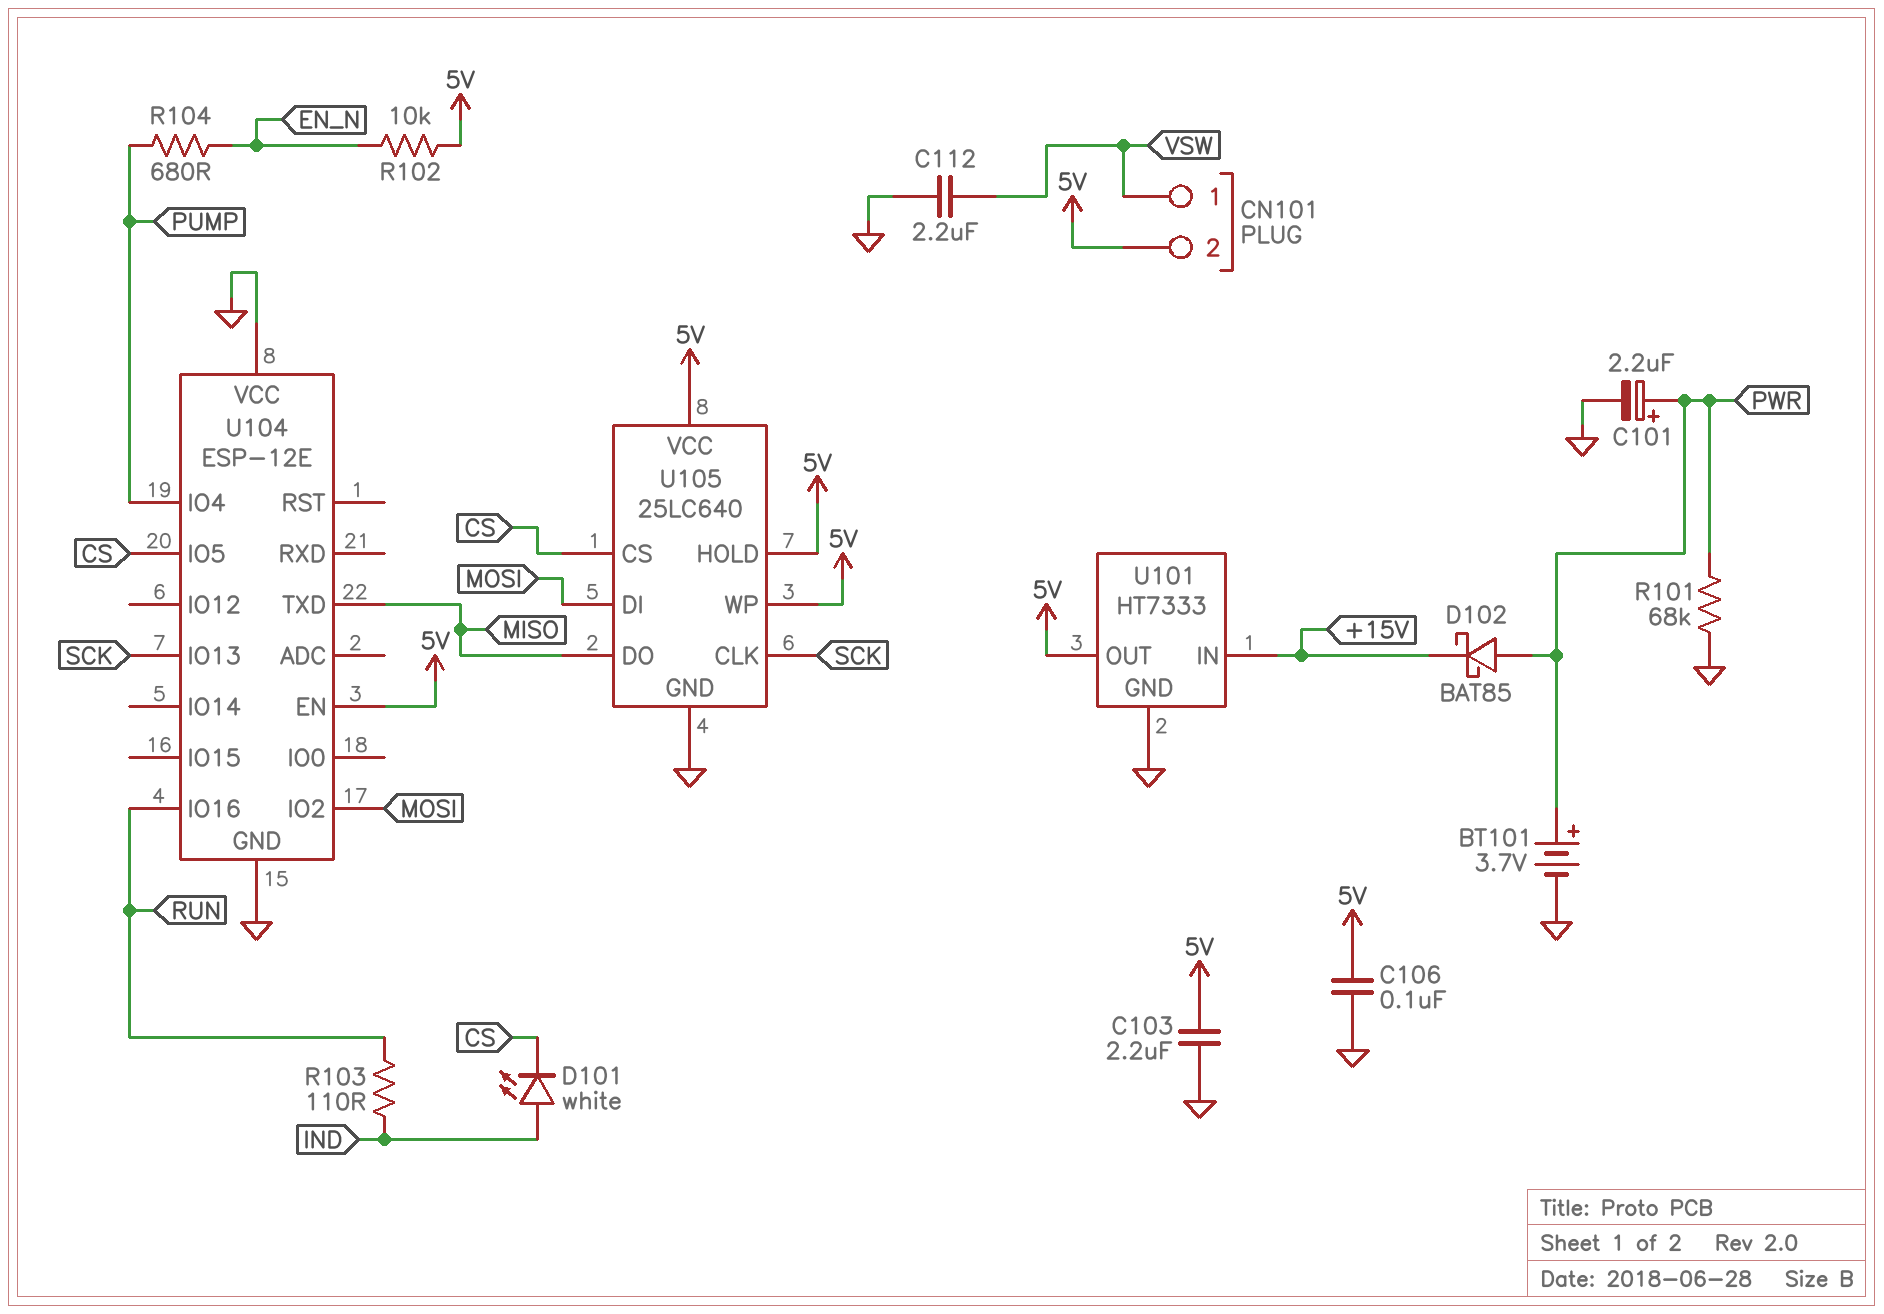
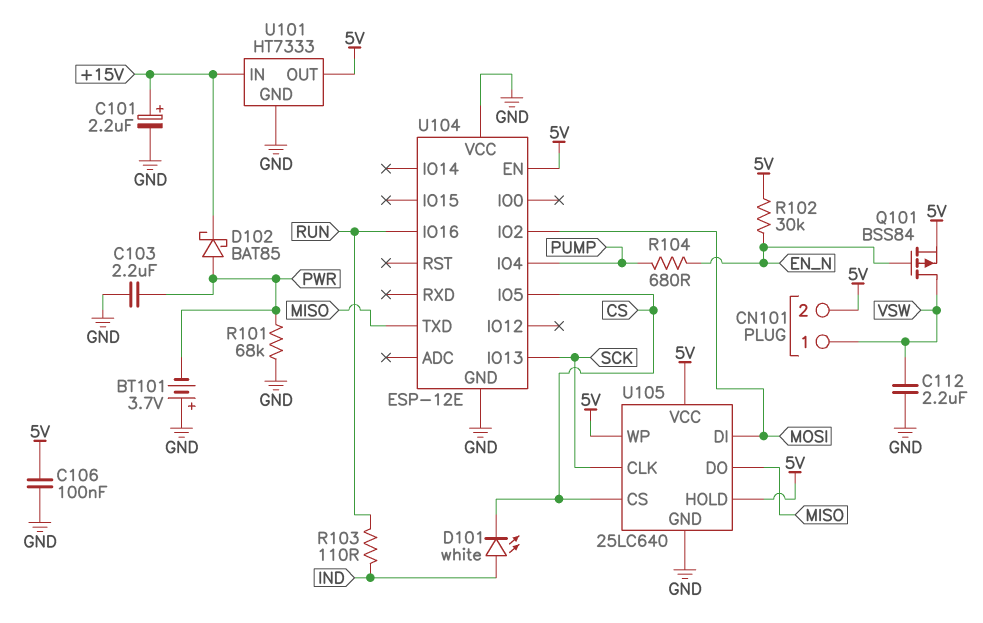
BT101: 3.7V (plus PWR, minus GND) -> 3.7V (plus GND, minus PWR)
C101: 2.2uF (plus PWR, minus GND) -> 2.2uF (plus +15V, minus GND)
C103: 2.2uF (5V, GND) -> 2.2uF (GND, PWR)
Q101: none -> PMOS BSS84 (G EN_N, D VSW, S 5V)
R102: 10k (5V, EN_N) -> 30k (5V, EN_N)

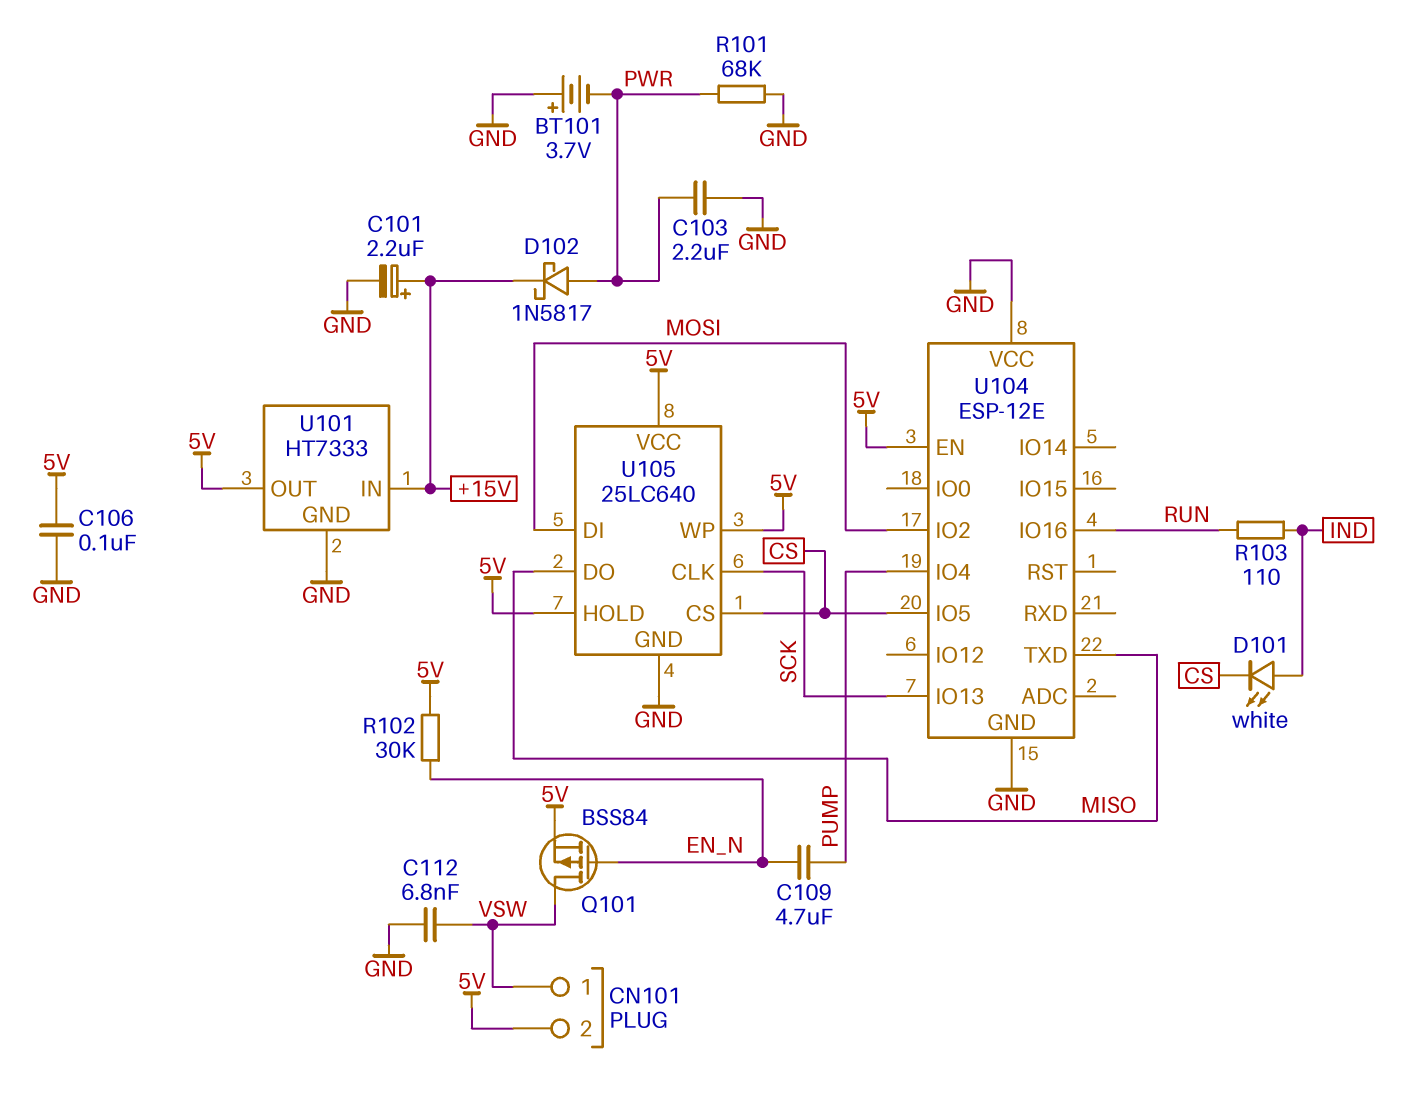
C109: none -> 4.7uF (EN_N, PUMP)
C112: 2.2uF (GND, VSW) -> 6.8nF (GND, VSW)
D102: schottky BAT85 (A PWR, K +15V) -> schottky 1N5817 (A PWR, K +15V)
R104: 680 (EN_N, PUMP) -> none

